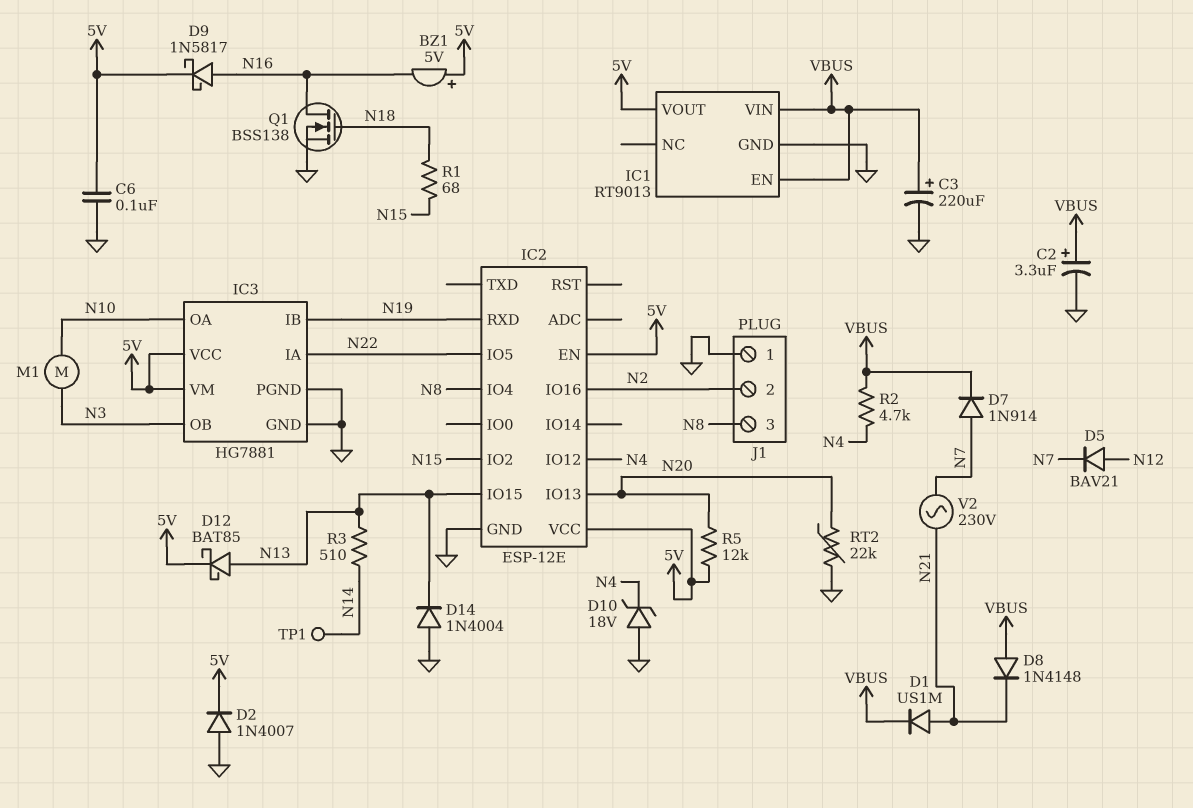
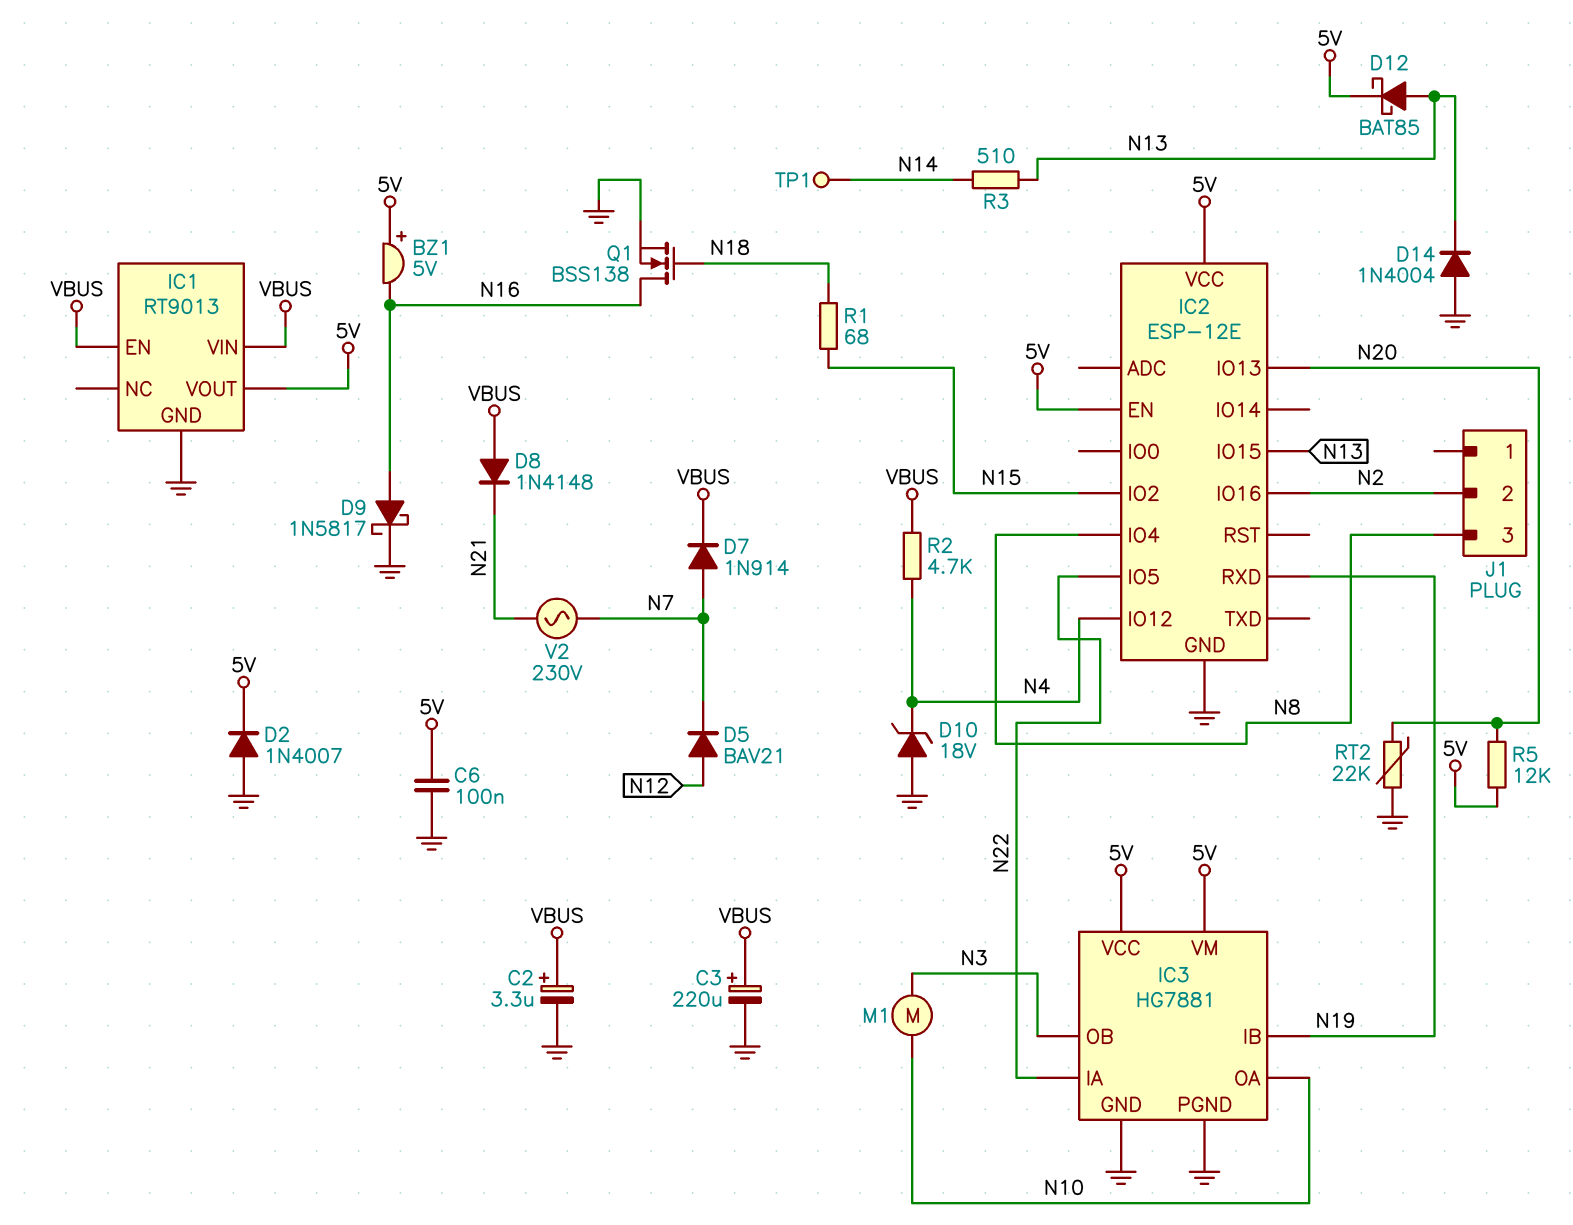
D1: diode US1M (A N21, K VBUS) -> none
D9: schottky 1N5817 (A N16, K 5V) -> schottky 1N5817 (A N16, K GND)
J1 pin 1: GND -> none

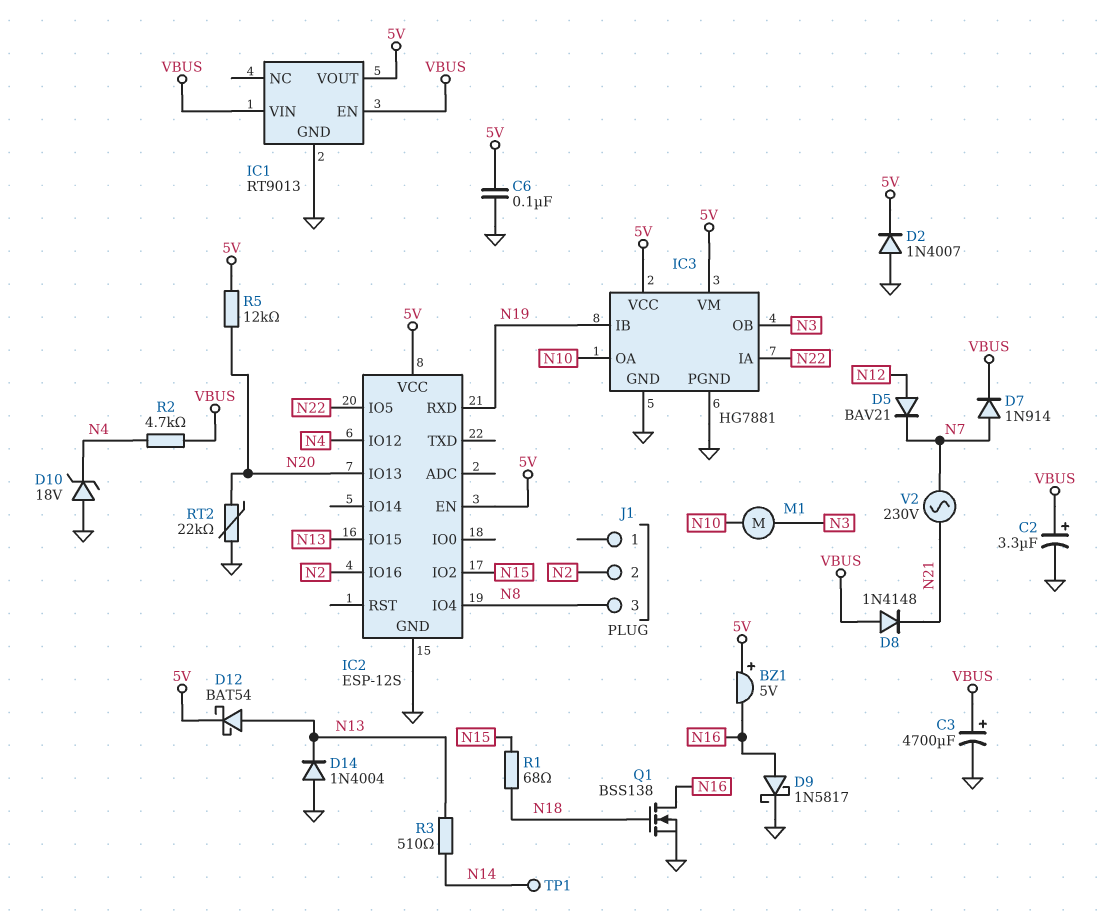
C3: 220uF (plus VBUS, minus GND) -> 4700uF (plus VBUS, minus GND)
D12: schottky BAT85 (A N13, K 5V) -> schottky BAT54 (A N13, K 5V)
IC2: ESP-12E -> ESP-12S

